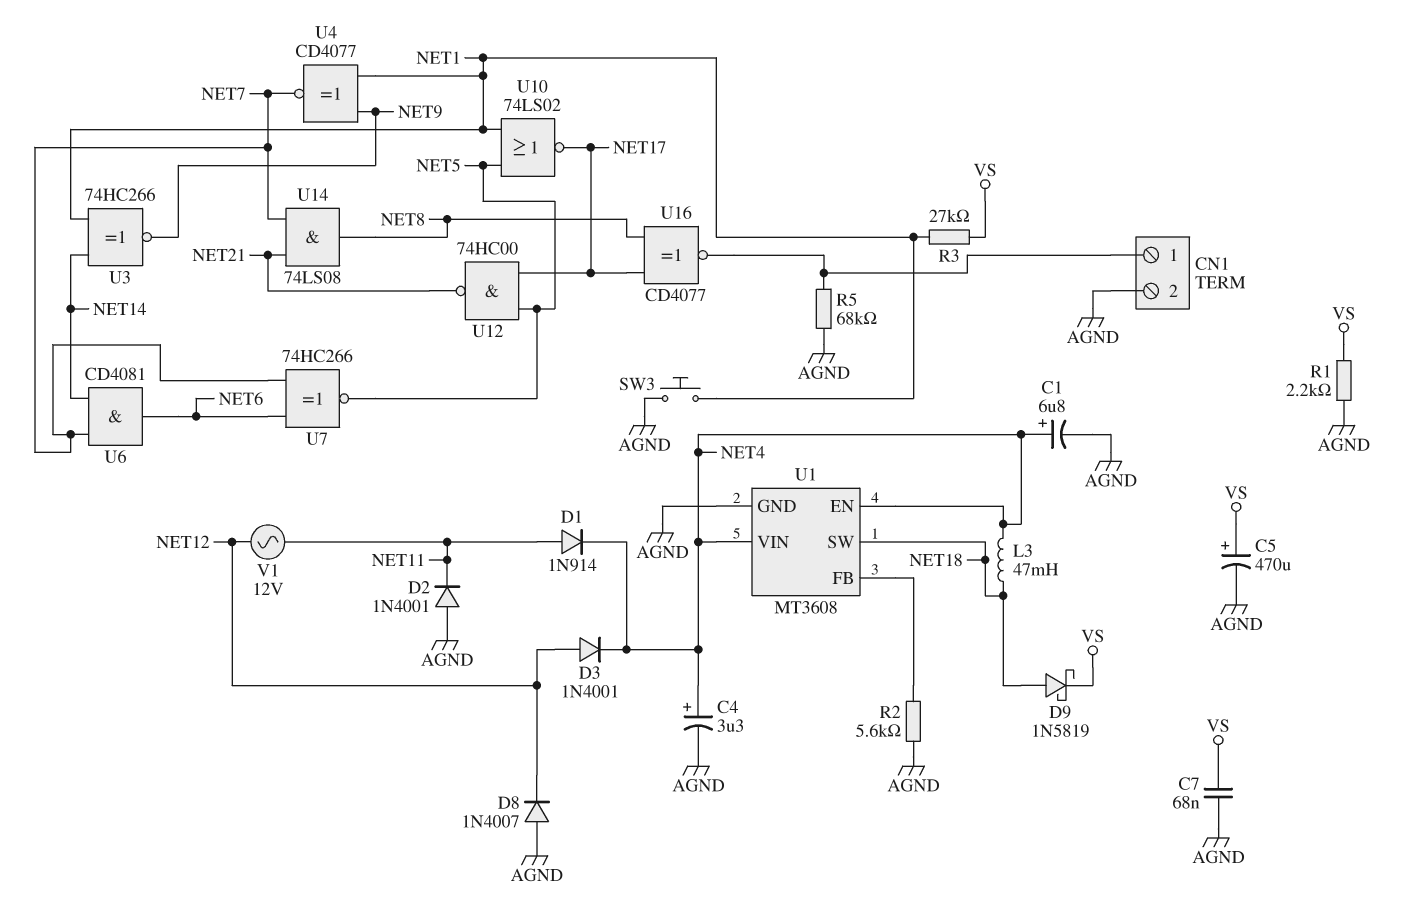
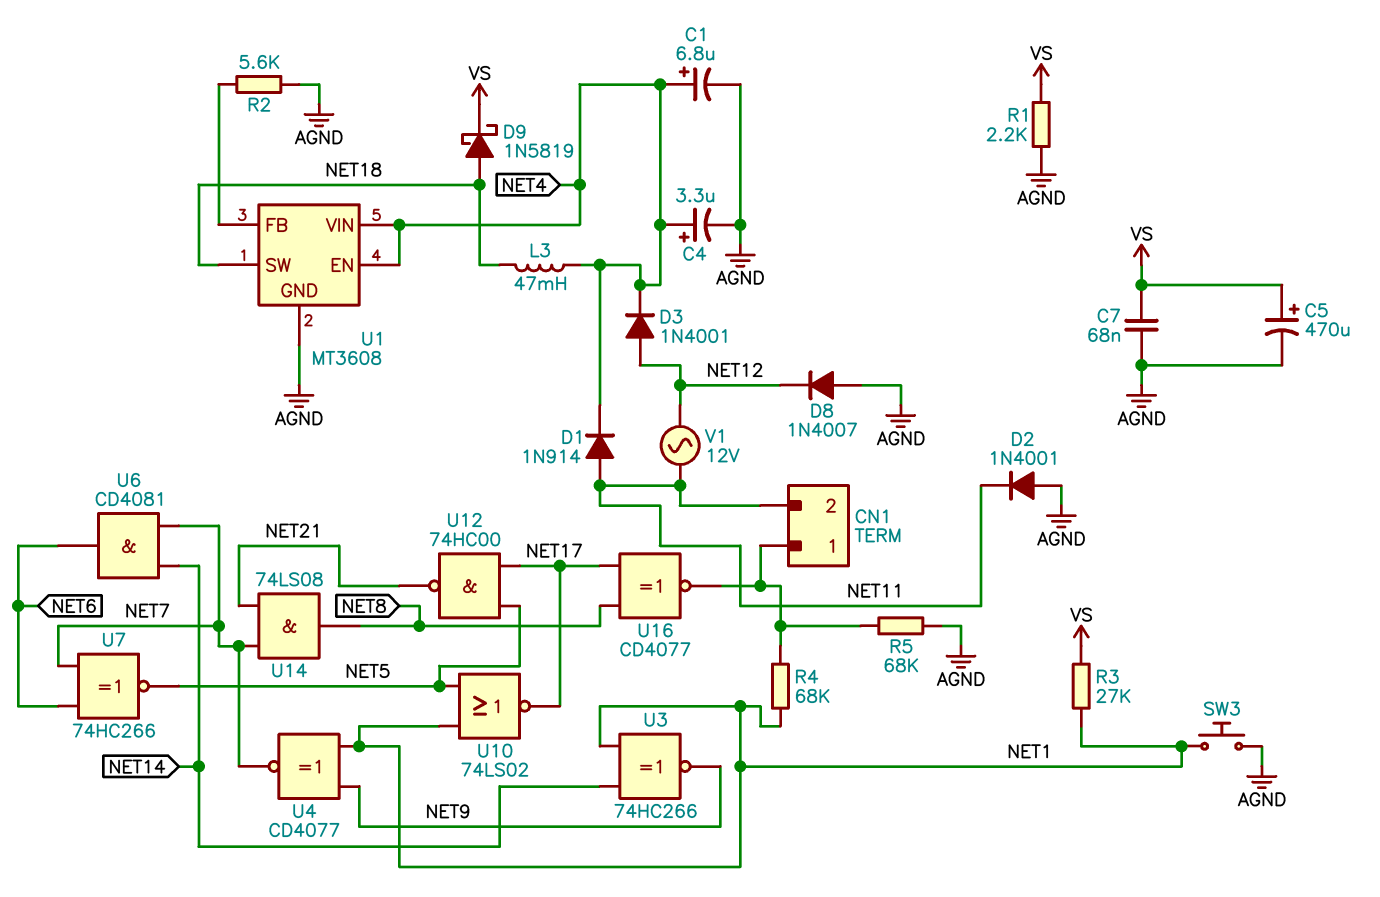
CN1 pin 2: AGND -> NET11
R4: none -> 68k (CN1/1, NET1)

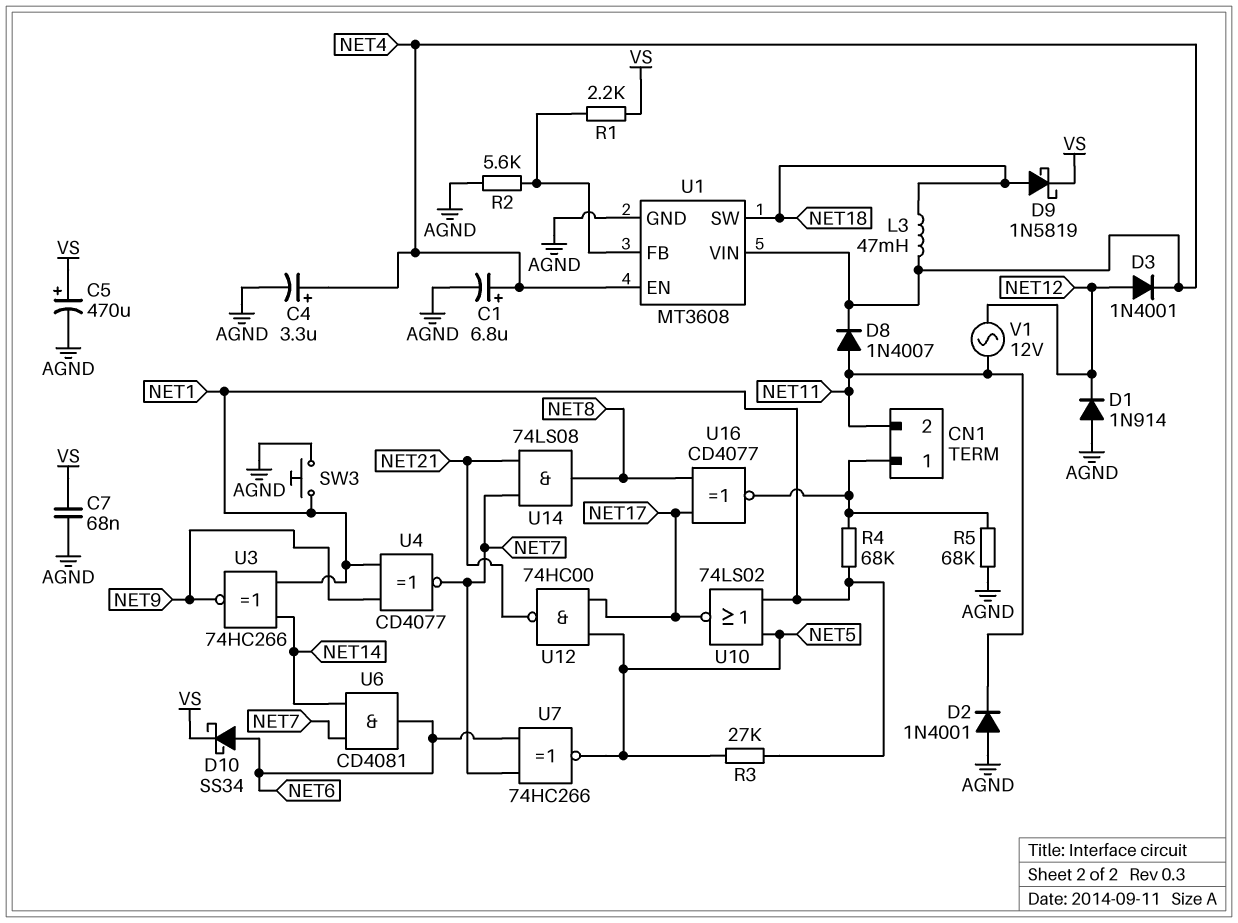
D1: diode 1N914 (A NET11, K NET4) -> diode 1N914 (A AGND, K NET12)
D8: diode 1N4007 (A AGND, K NET12) -> diode 1N4007 (A NET11, K NET4)
D10: none -> schottky SS34 (A NET6, K VS)
R1: 2.2k (AGND, VS) -> 2.2k (U1/FB, VS)
R3: 27k (NET1, VS) -> 27k (NET1, NET5)

